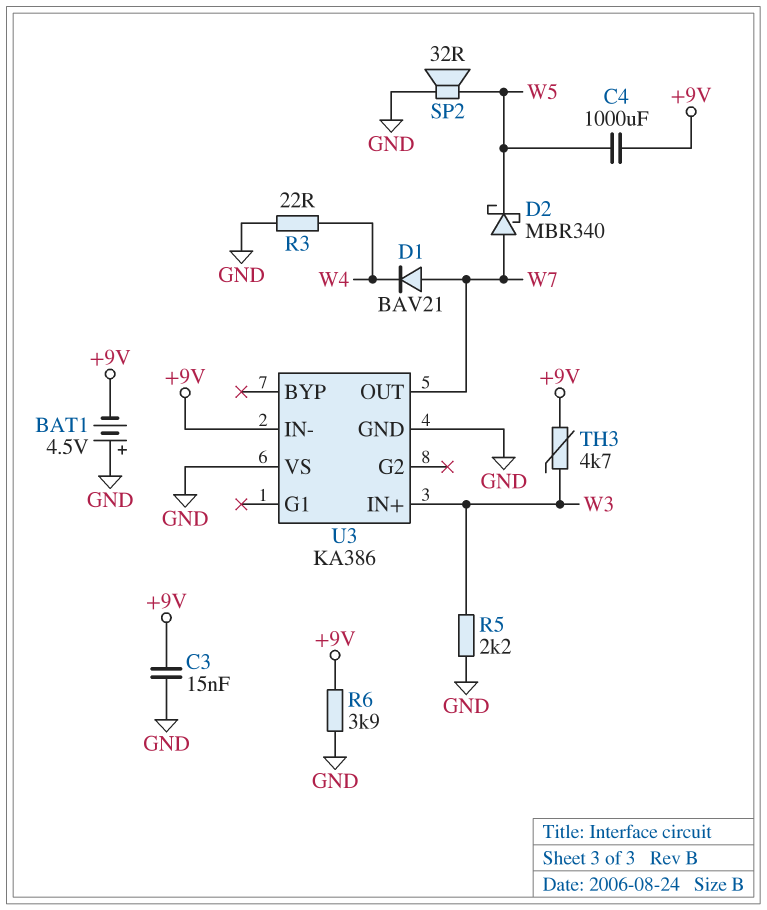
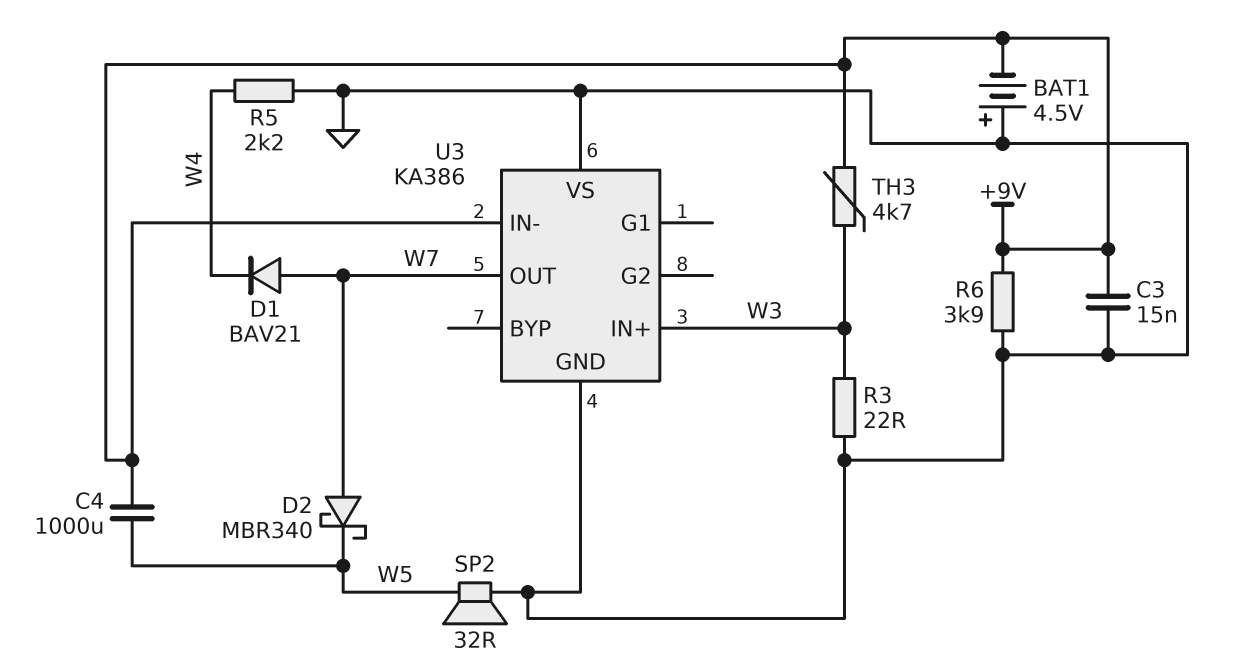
R3: 22 (GND, W4) -> 22 (GND, W3)
R5: 2.2k (GND, W3) -> 2.2k (GND, W4)

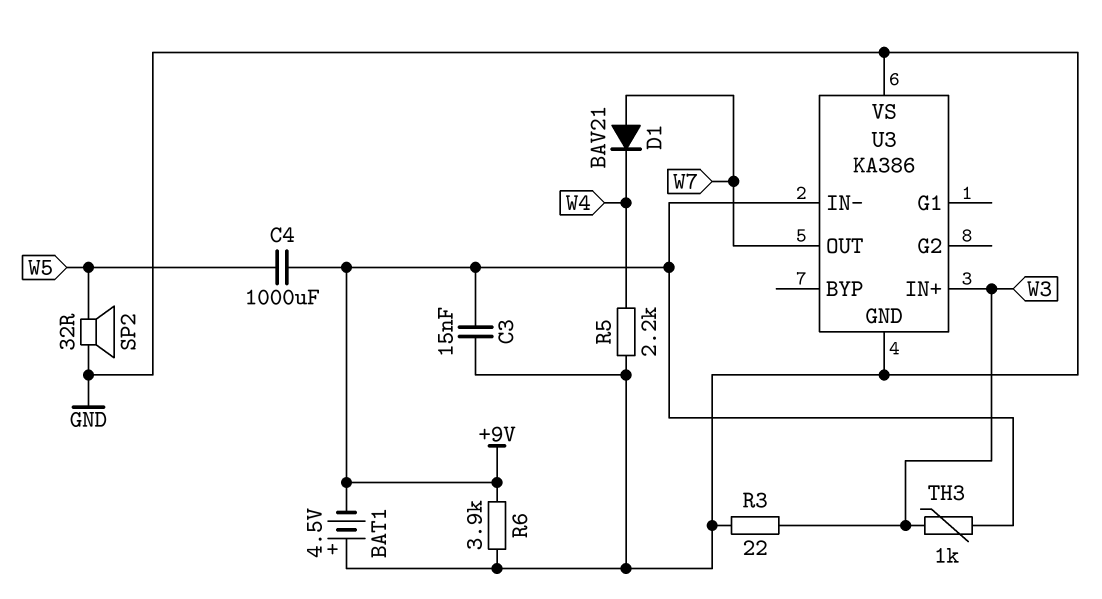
D2: schottky MBR340 (A W7, K W5) -> none
TH3: 4.7k (+9V, W3) -> 1k (+9V, W3)

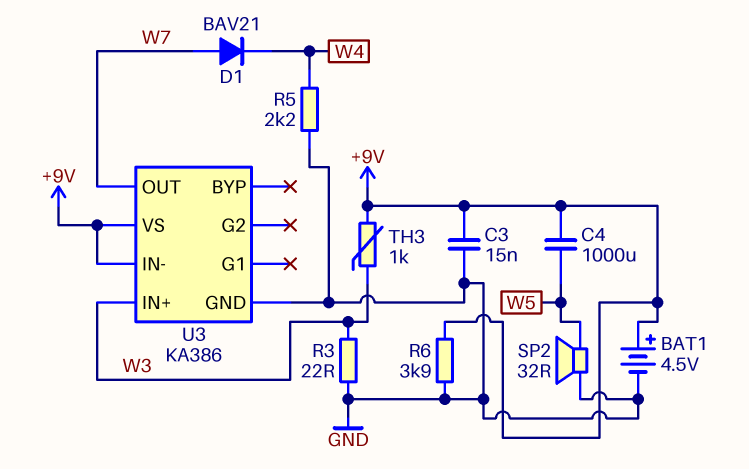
BAT1: 4.5V (plus GND, minus +9V) -> 4.5V (plus +9V, minus GND)
U3 pin VS: GND -> +9V

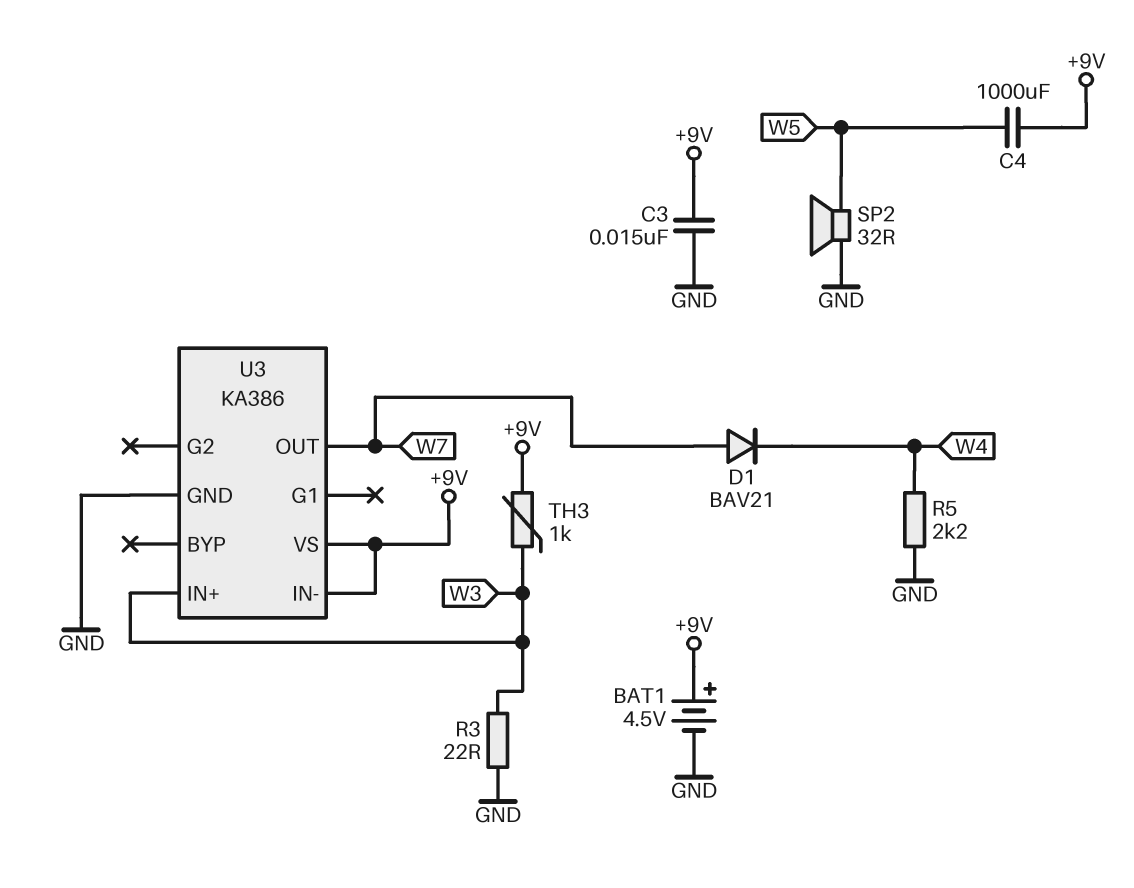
R6: 3.9k (+9V, GND) -> none

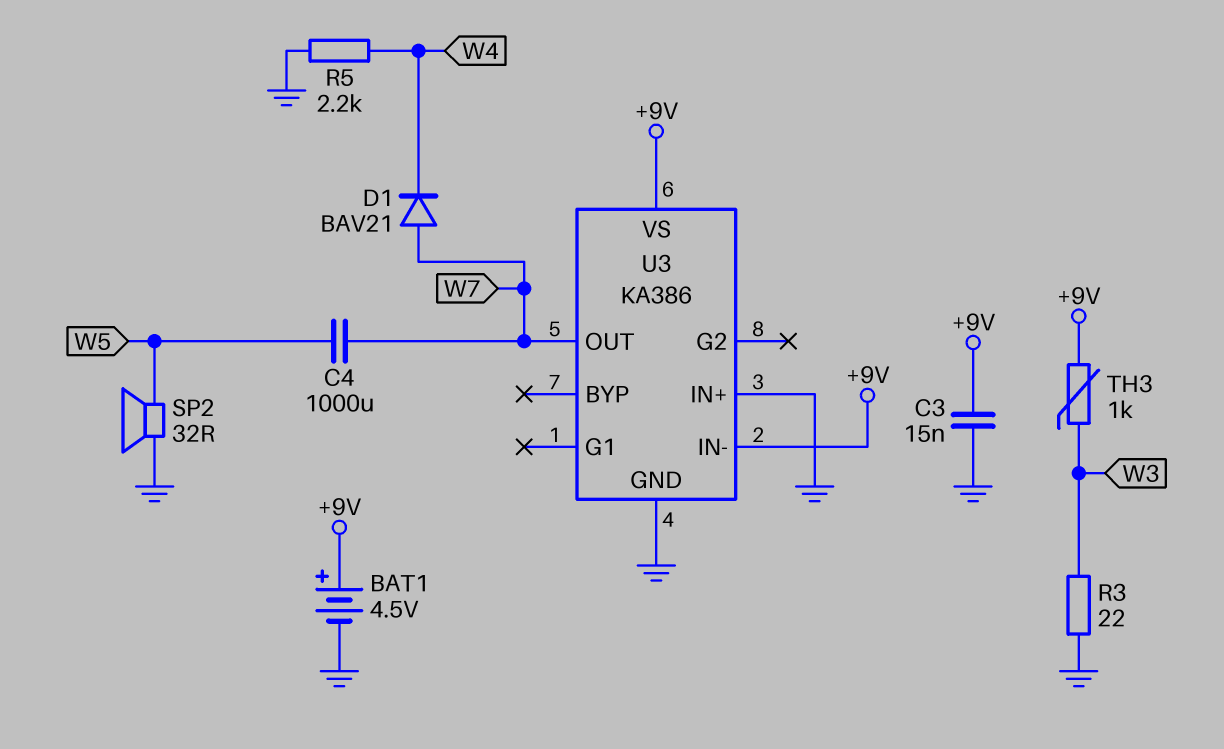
C4: 1000uF (+9V, W5) -> 1000uF (W5, W7)
U3 pin IN+: W3 -> GND

